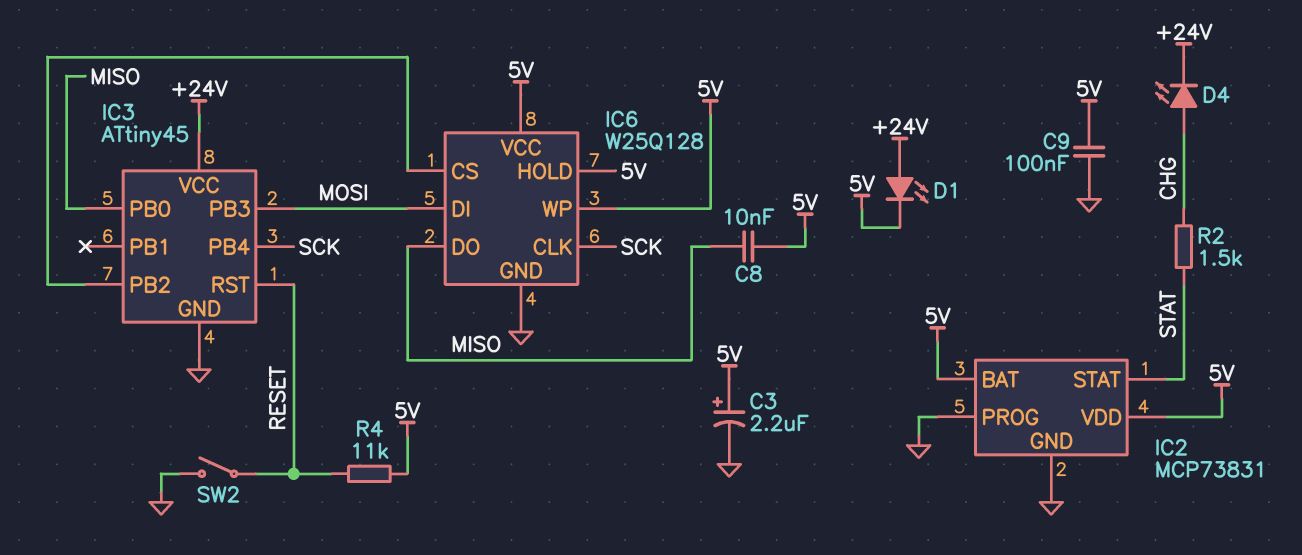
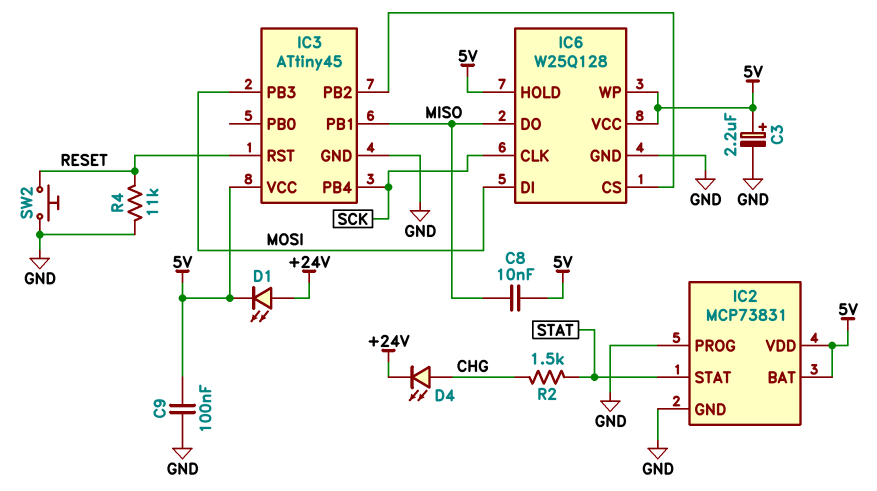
IC3 pin PB0: MISO -> none
IC3 pin PB1: none -> MISO
IC3 pin VCC: +24V -> 5V
R4: 11k (5V, RESET) -> 11k (GND, RESET)
SW2: switch (GND, RESET) -> button (GND, RESET)

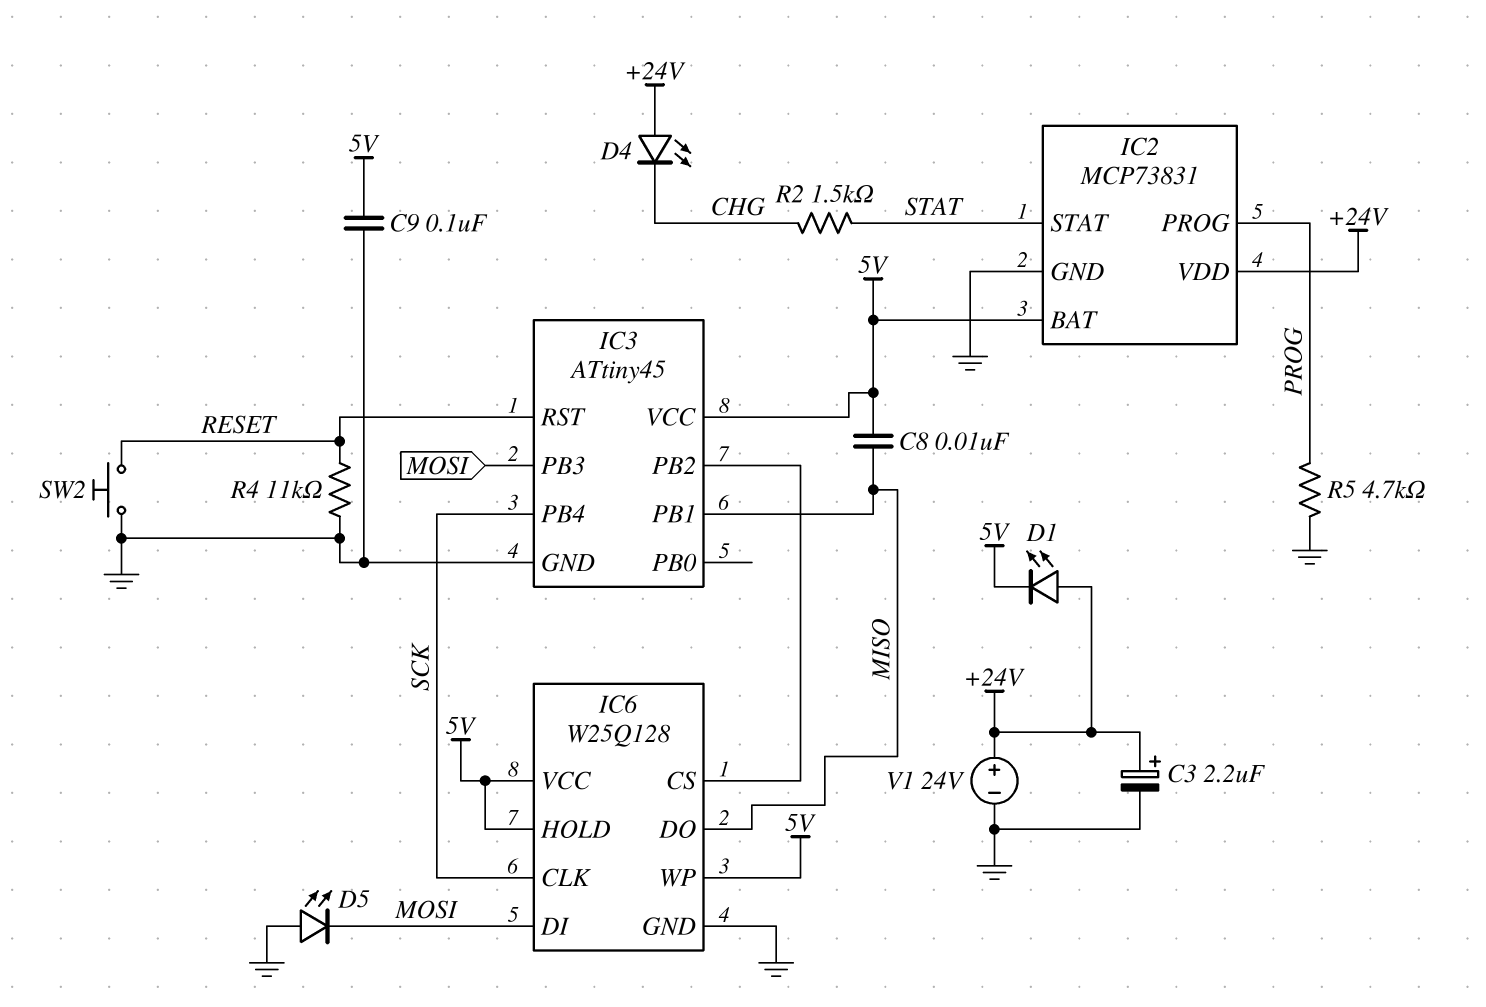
C3: 2.2uF (plus 5V, minus GND) -> 2.2uF (plus +24V, minus GND)
D4: LED (A CHG, K +24V) -> LED (A +24V, K CHG)
D5: none -> LED (A GND, K MOSI)
IC2 pin PROG: GND -> PROG
IC2 pin VDD: 5V -> +24V
R5: none -> 4.7k (GND, PROG)
V1: none -> 24V (plus +24V, minus GND)

